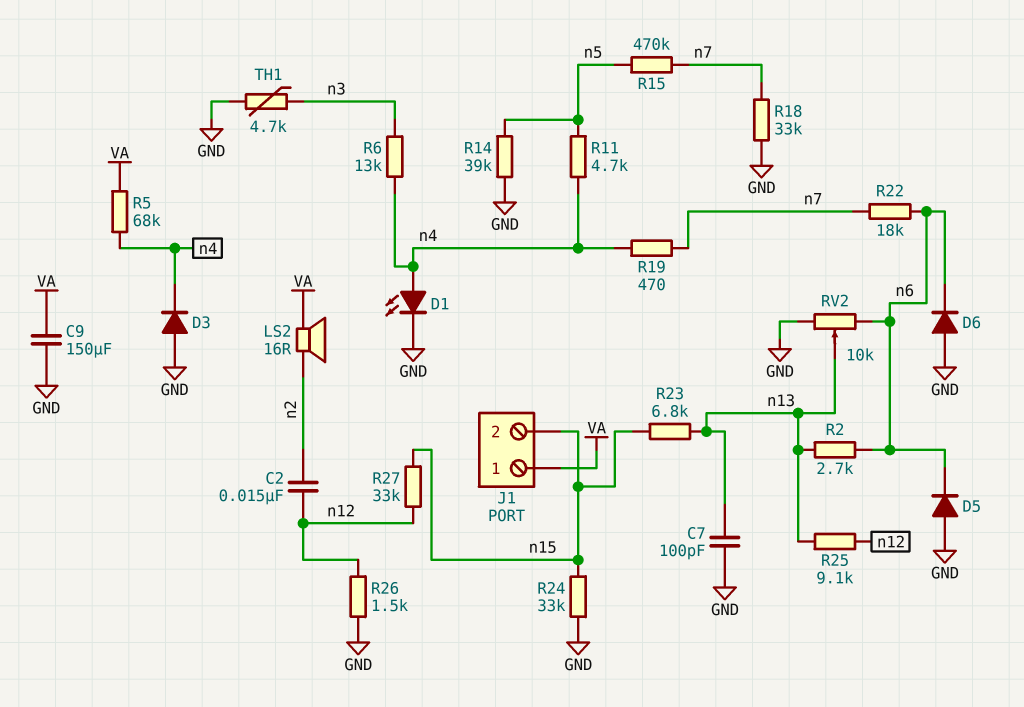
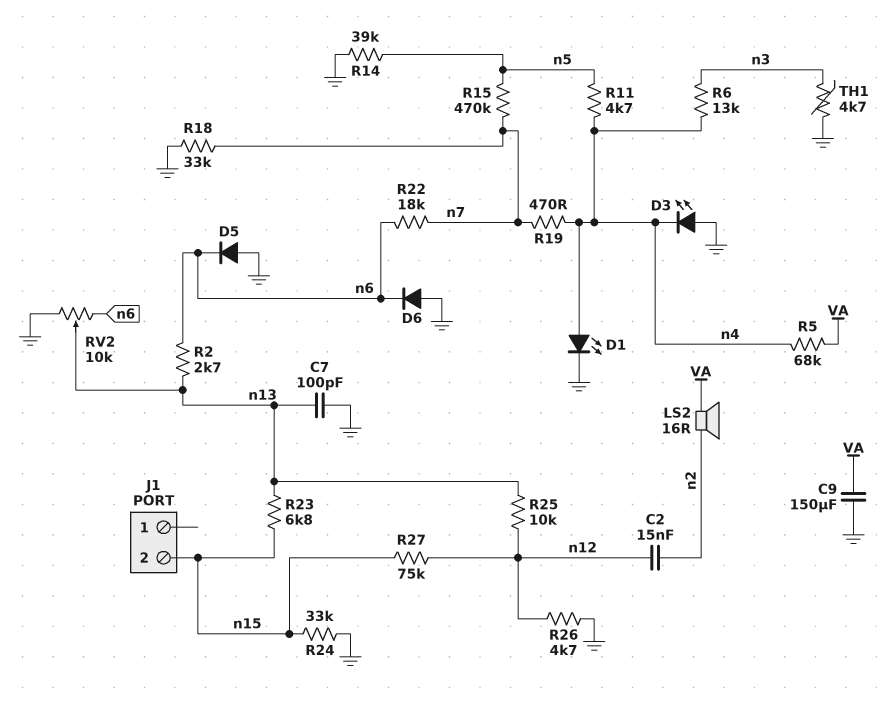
D3: diode (A GND, K n4) -> LED (A GND, K n4)
J1 pin 1: VA -> none
R25: 9.1k (n12, n13) -> 10k (n12, n13)
R26: 1.5k (GND, n12) -> 4.7k (GND, n12)
R27: 33k (n12, n15) -> 75k (n12, n15)

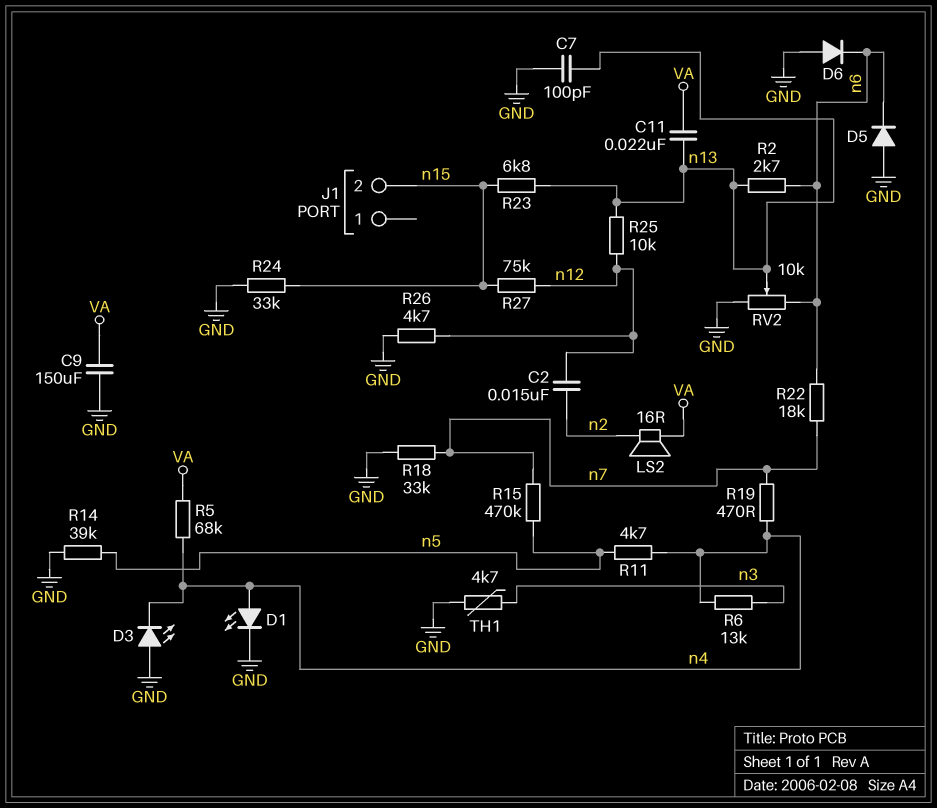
C11: none -> 22nF (VA, n13)

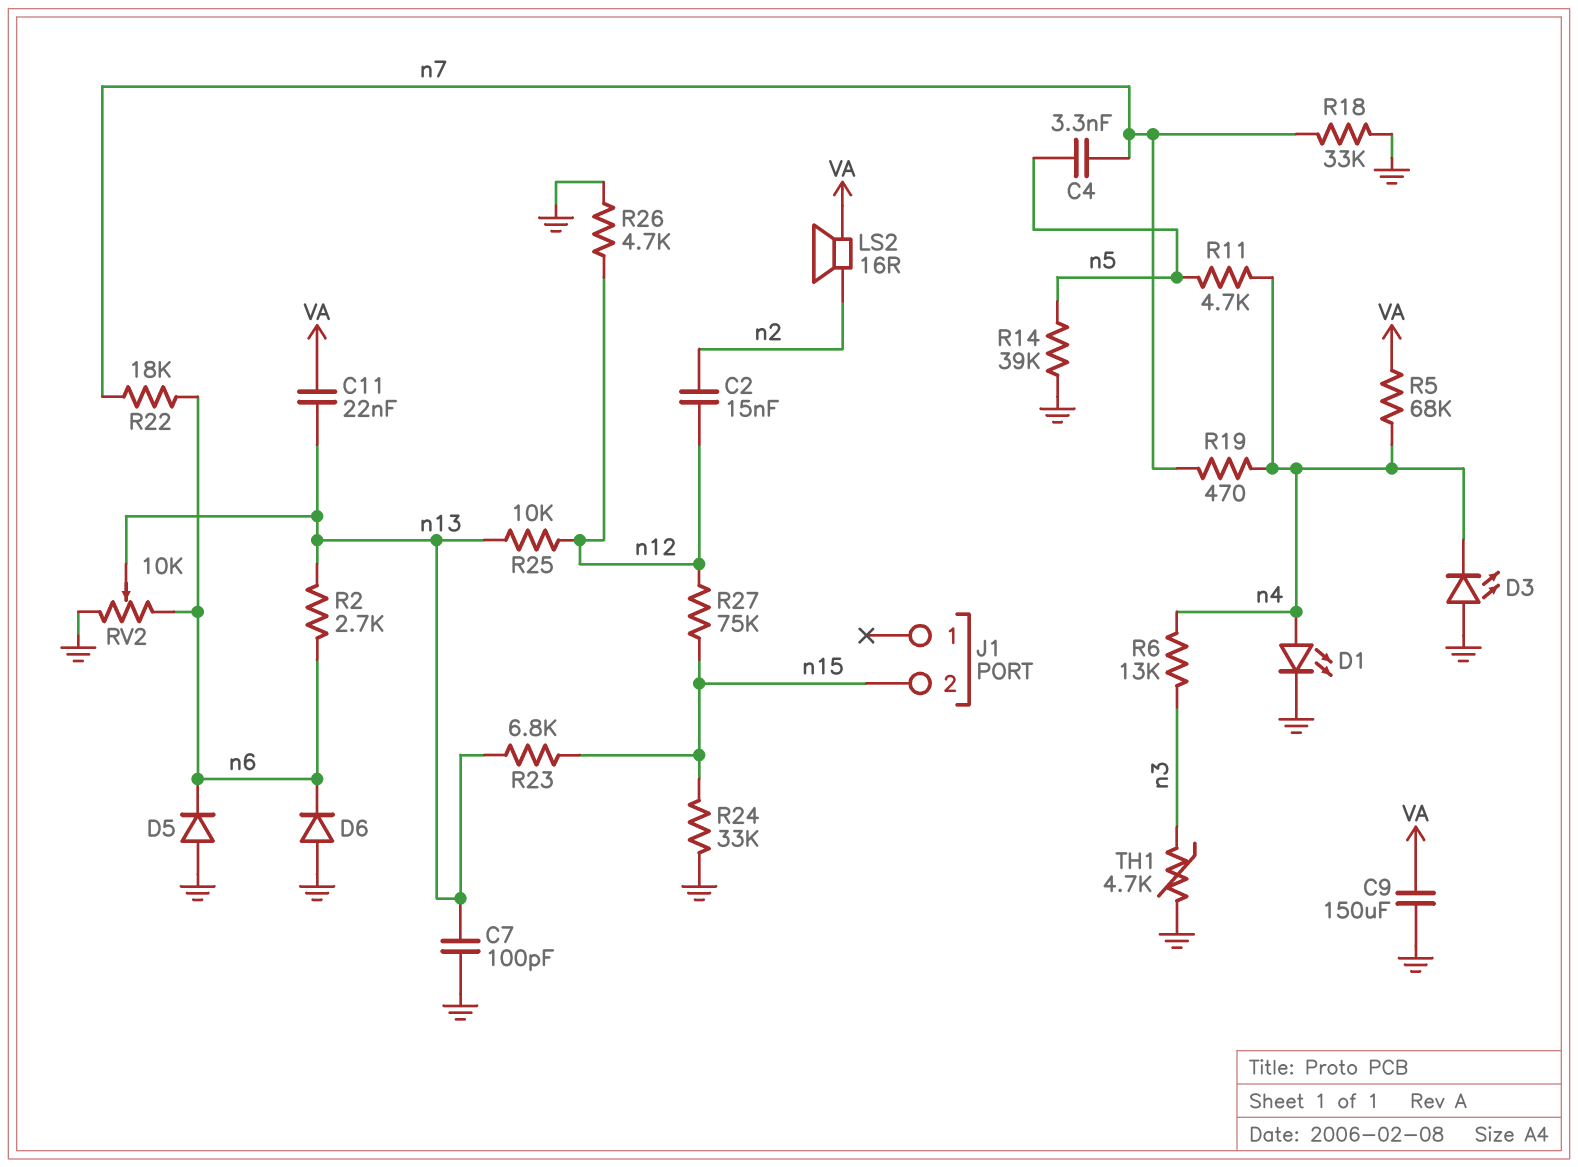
C4: none -> 3.3nF (n5, n7)
R15: 470k (n5, n7) -> none

